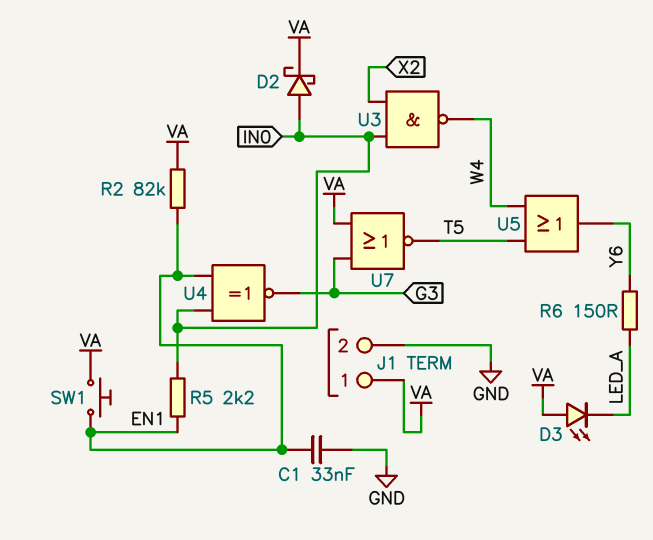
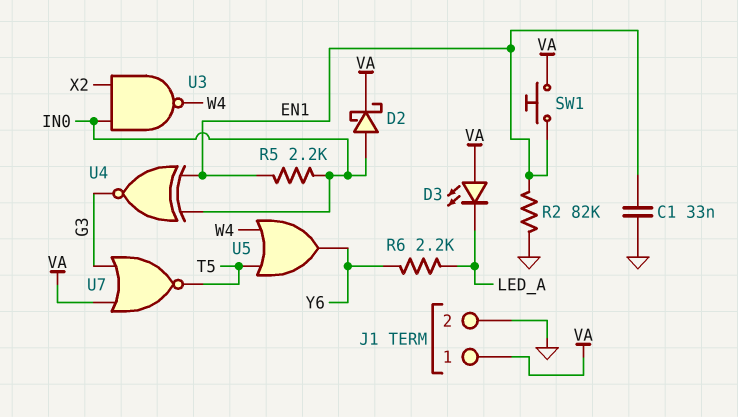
R2: 82k (EN1, VA) -> 82k (EN1, GND)
R6: 150 (LED_A, Y6) -> 2.2k (LED_A, Y6)

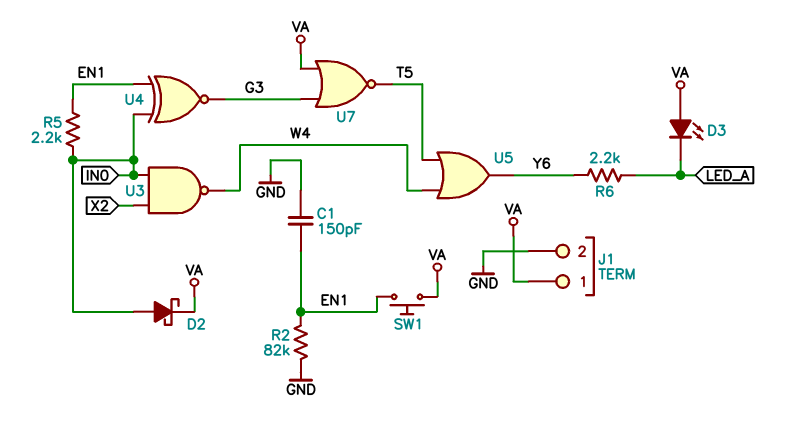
C1: 33nF (EN1, GND) -> 150pF (EN1, GND)

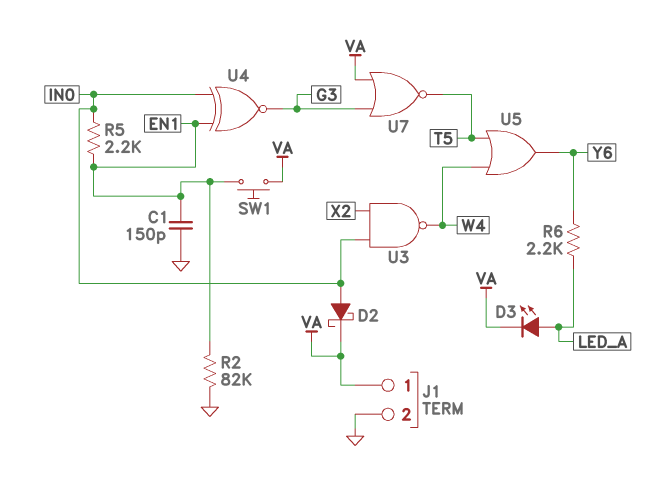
D3: LED (A VA, K LED_A) -> LED (A LED_A, K VA)

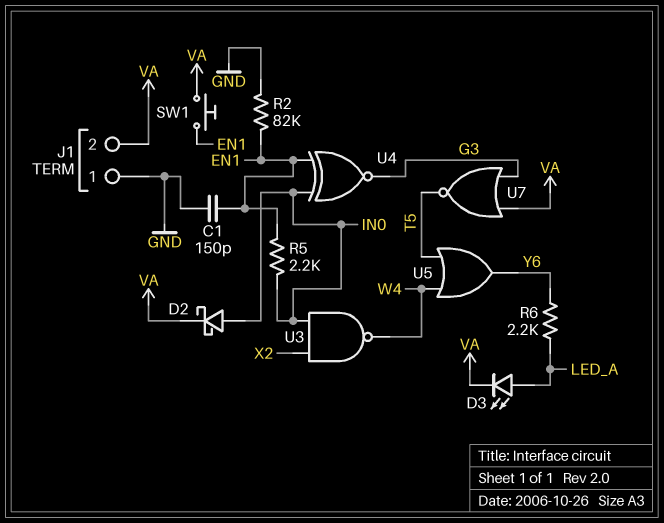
J1 pin 1: VA -> GND
J1 pin 2: GND -> VA

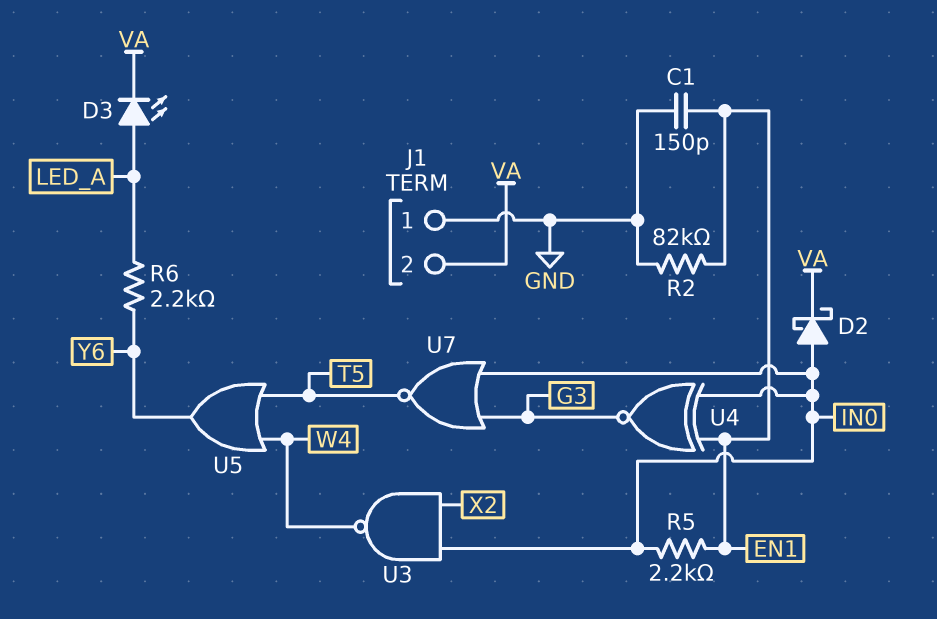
SW1: button (EN1, VA) -> none
U7: NOR (in G3, in VA, out T5) -> NOR (in G3, in IN0, out T5)

